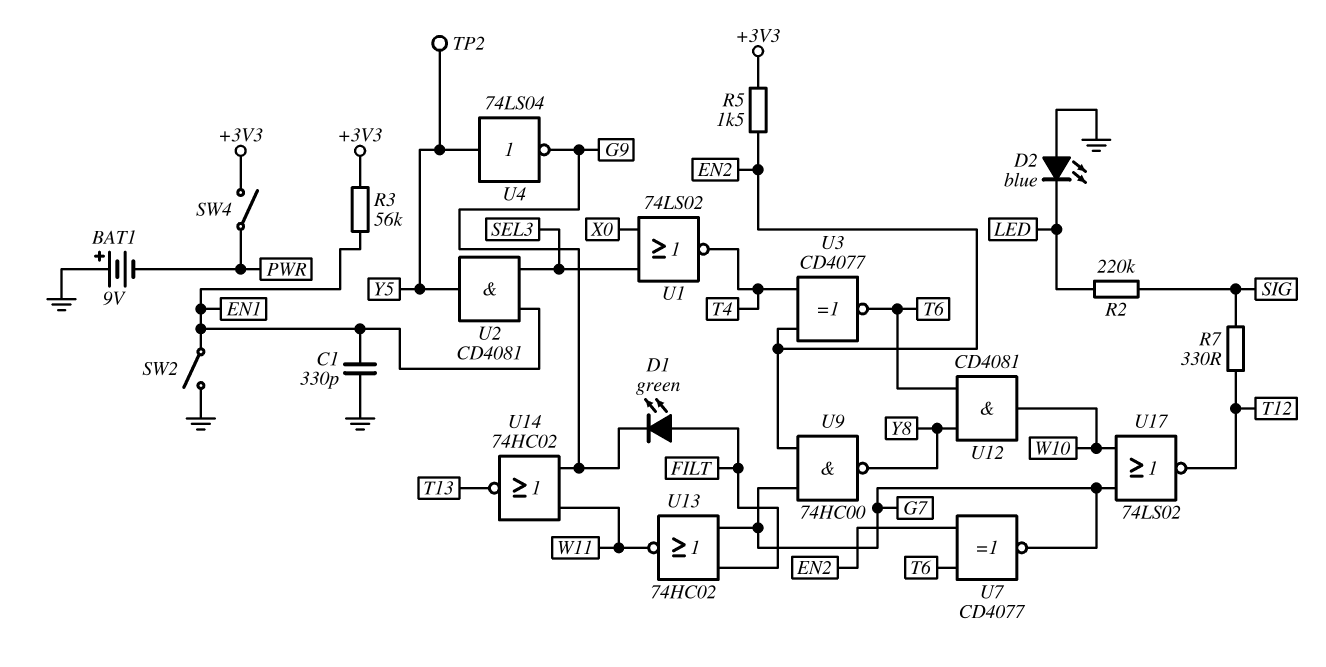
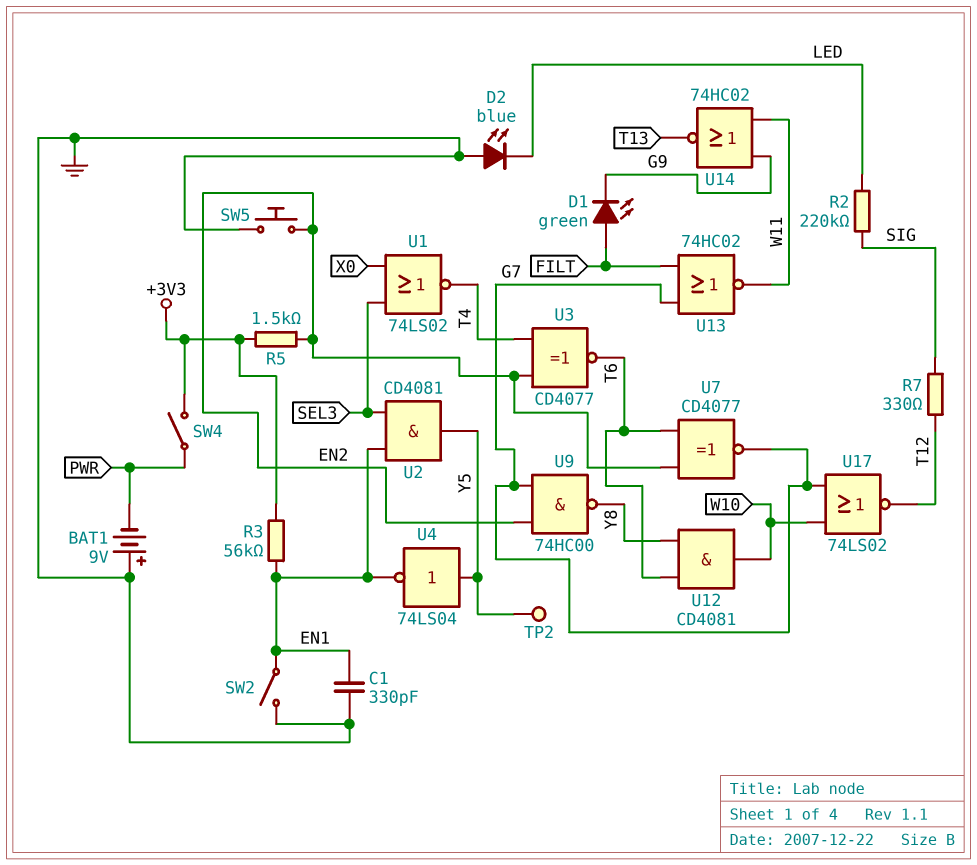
SW5: none -> button (EN2, GND)
U4: NOT 74LS04 (in Y5, out G9) -> NOT 74LS04 (in Y5, out EN1)

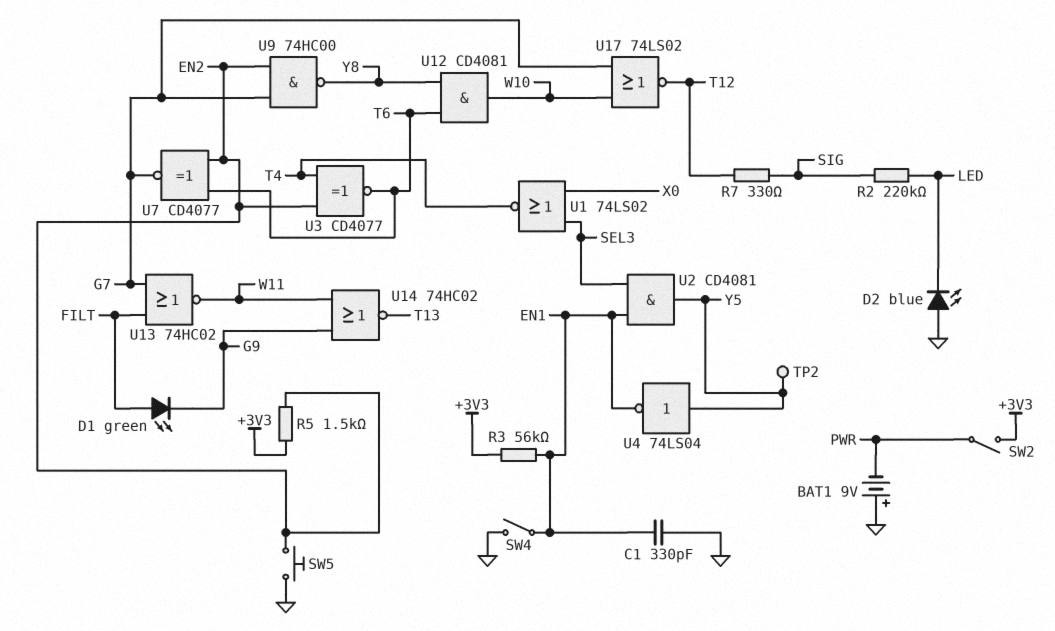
SW2: switch (EN1, GND) -> switch (+3V3, PWR)
SW4: switch (+3V3, PWR) -> switch (EN1, GND)

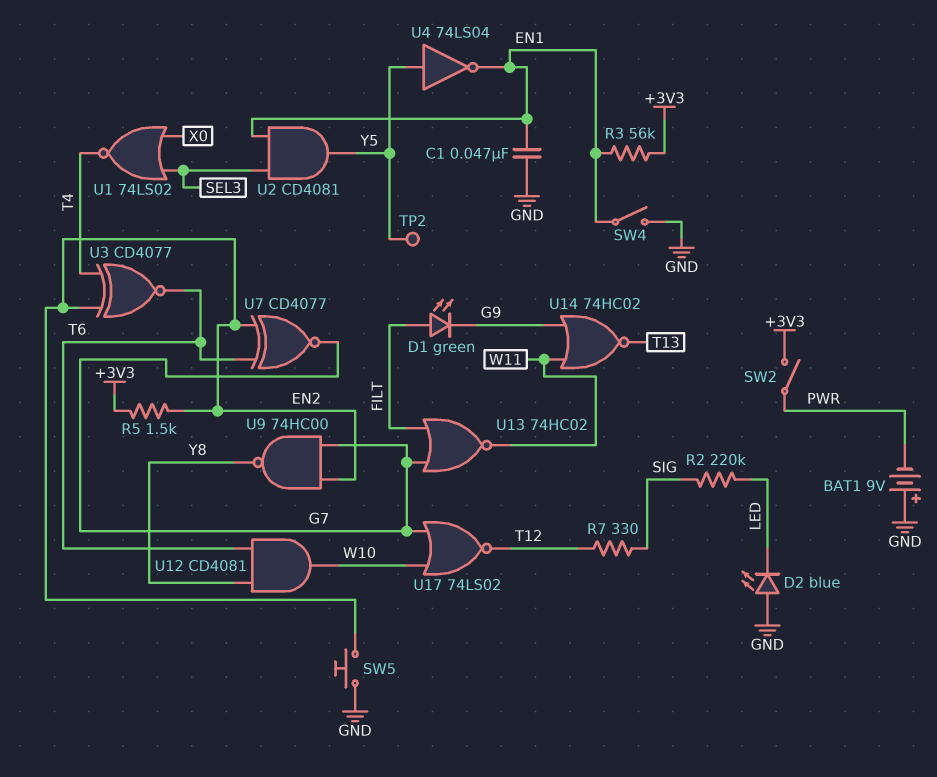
C1: 330pF (EN1, GND) -> 47nF (EN1, GND)

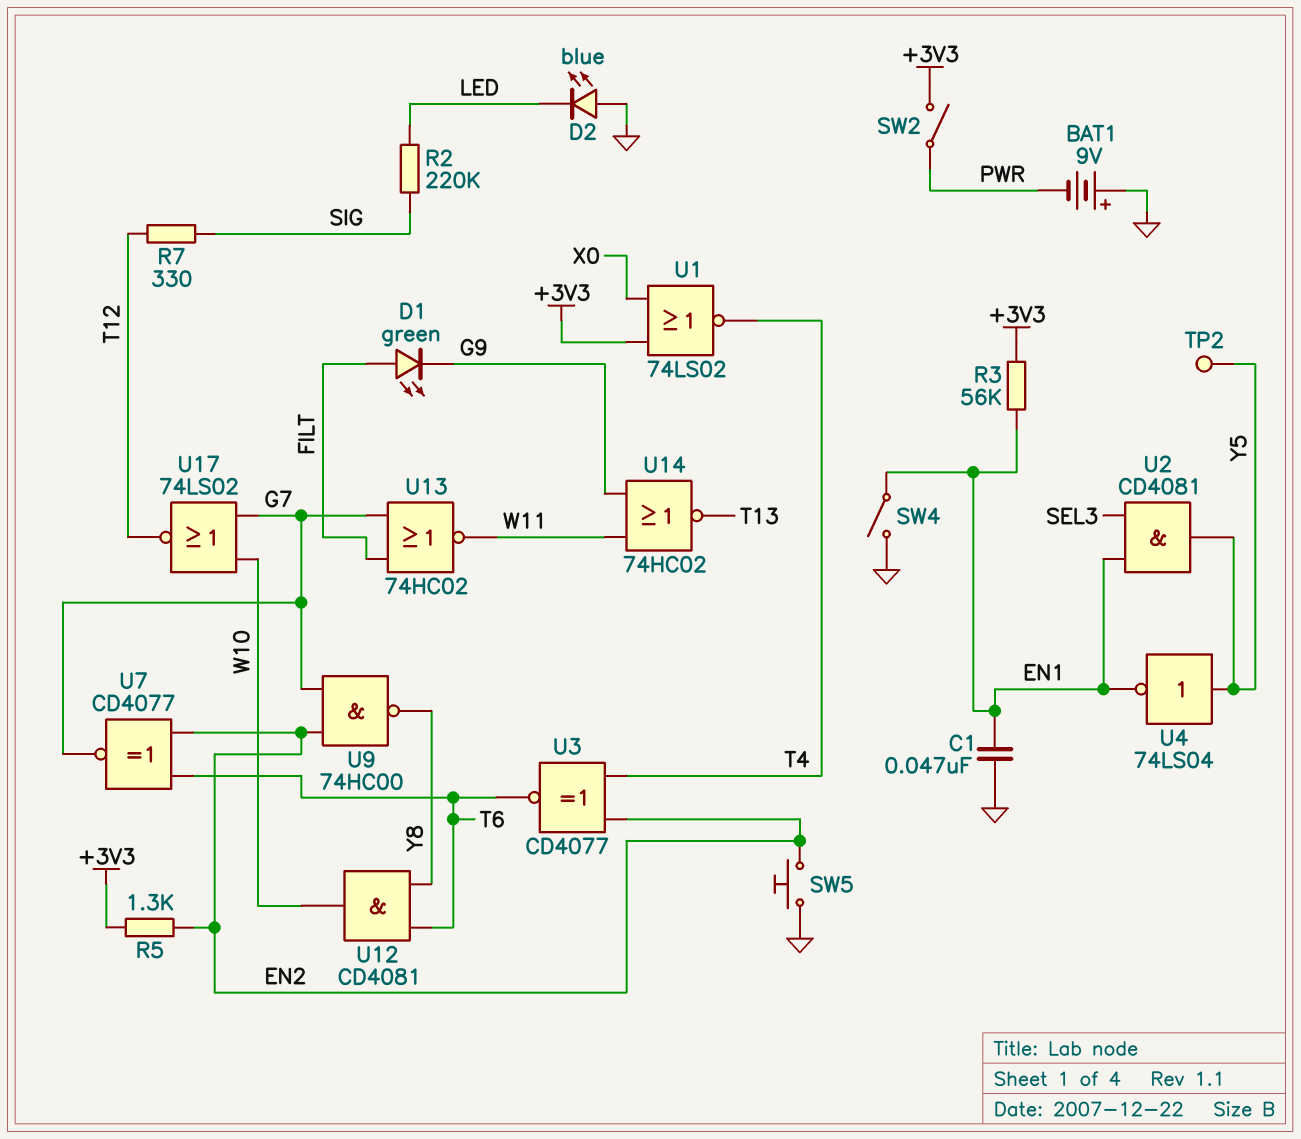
R5: 1.5k (+3V3, EN2) -> 1.3k (+3V3, EN2)
U1: NOR 74LS02 (in SEL3, in X0, out T4) -> NOR 74LS02 (in +3V3, in X0, out T4)

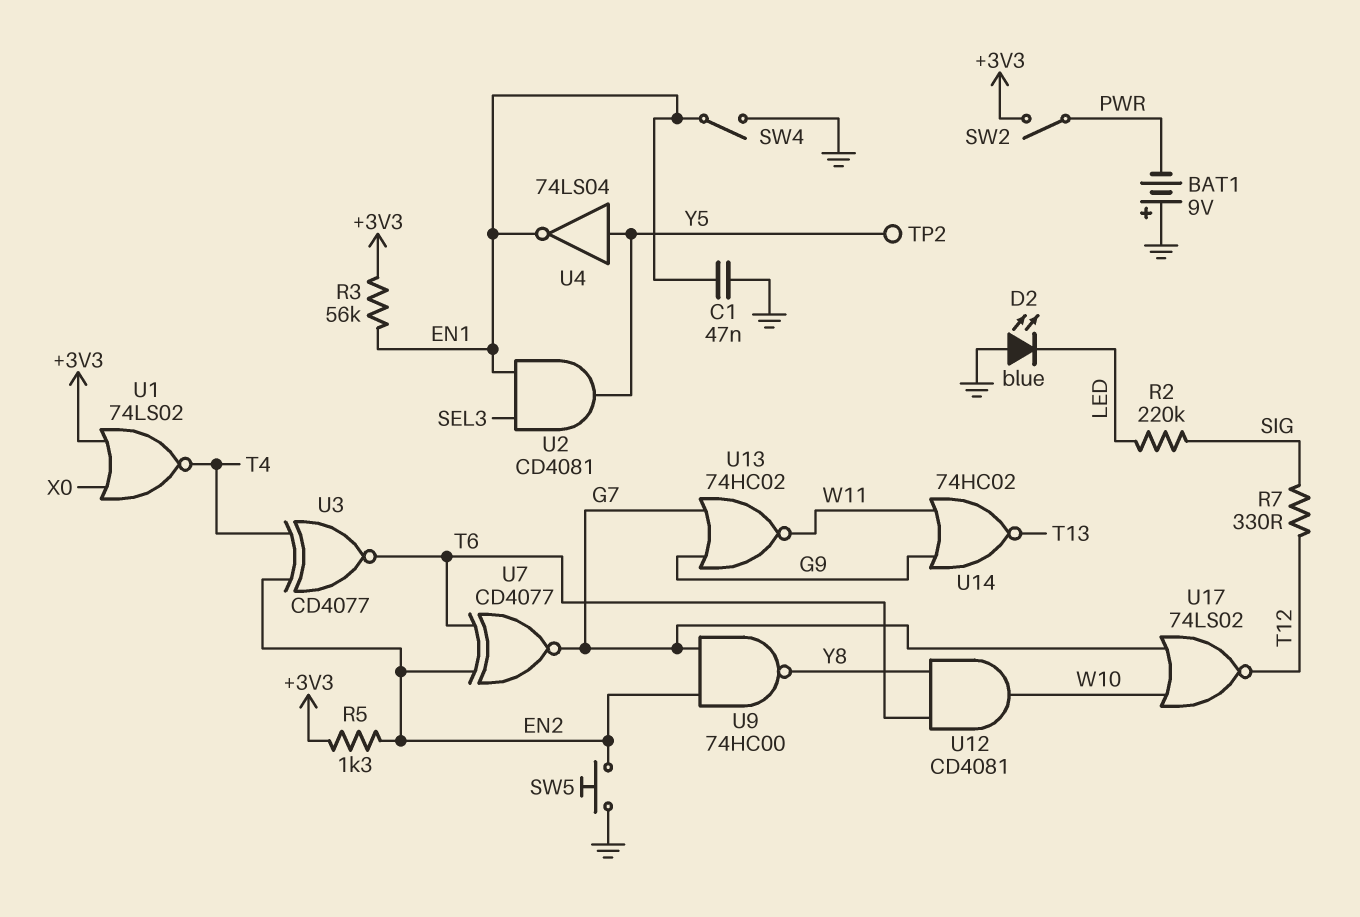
D1: LED green (A FILT, K G9) -> none
U13: NOR 74HC02 (in FILT, in G7, out W11) -> NOR 74HC02 (in G7, in G9, out W11)

